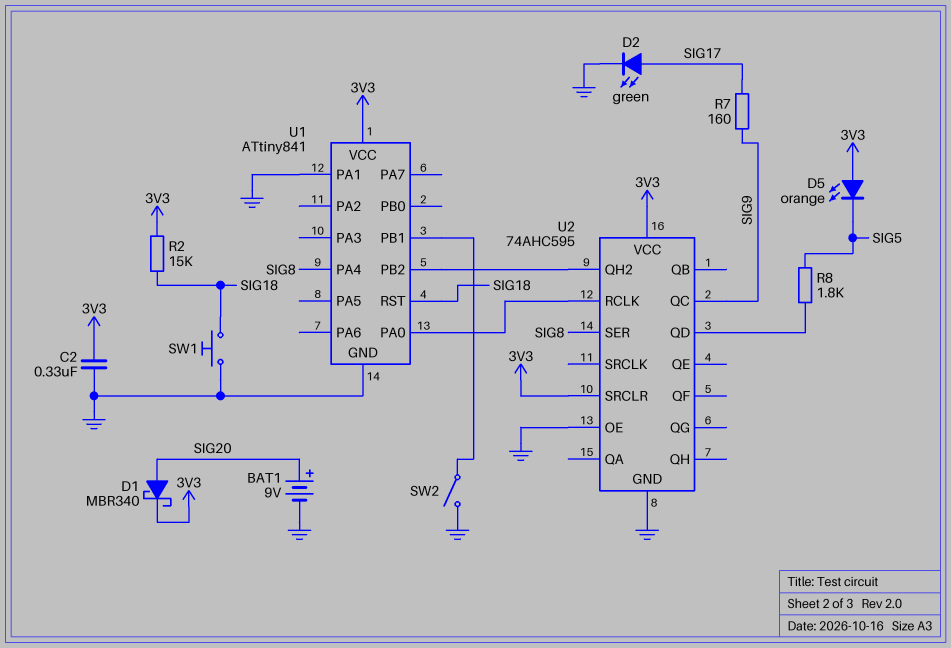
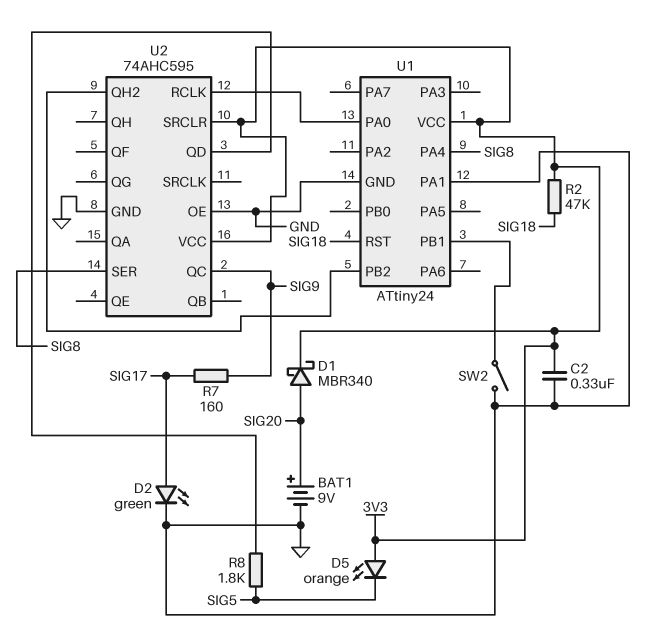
R2: 15k (3V3, SIG18) -> 47k (3V3, SIG18)
SW1: button (GND, SIG18) -> none
U1: ATtiny841 -> ATtiny24

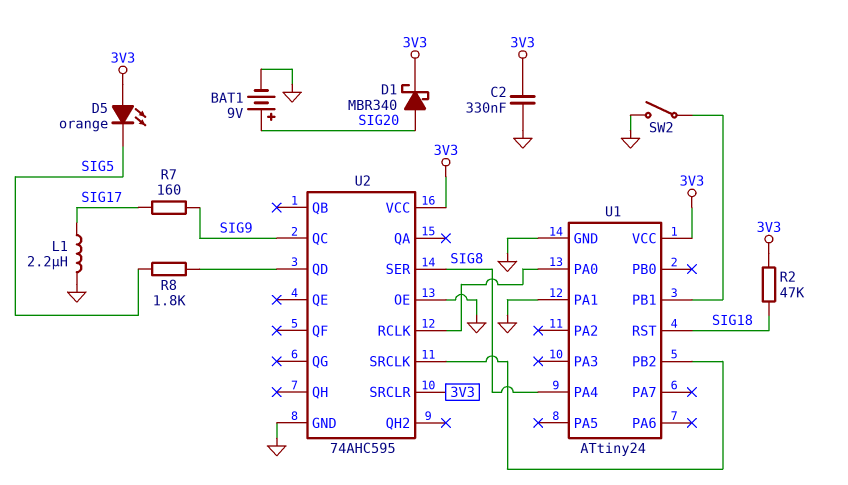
D2: LED green (A SIG17, K GND) -> none
L1: none -> 2.2uH (GND, SIG17)
U2 pin QH2: U1/PB2 -> none
U2 pin SRCLK: none -> U1/PB2

